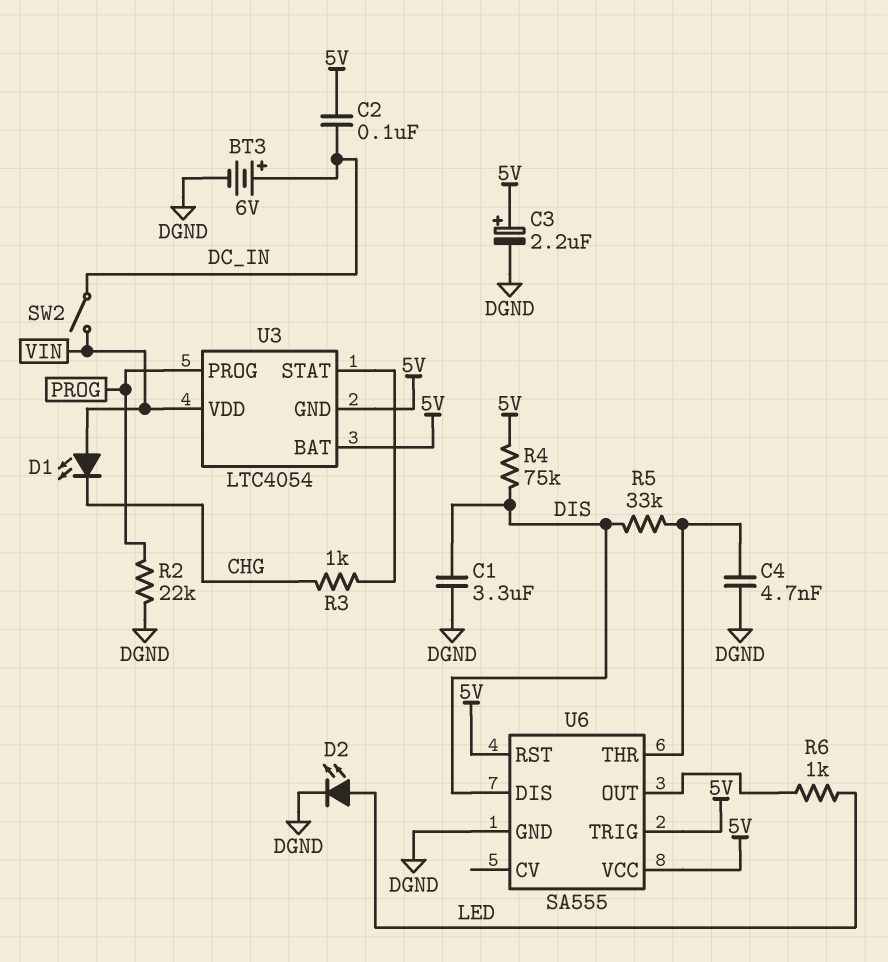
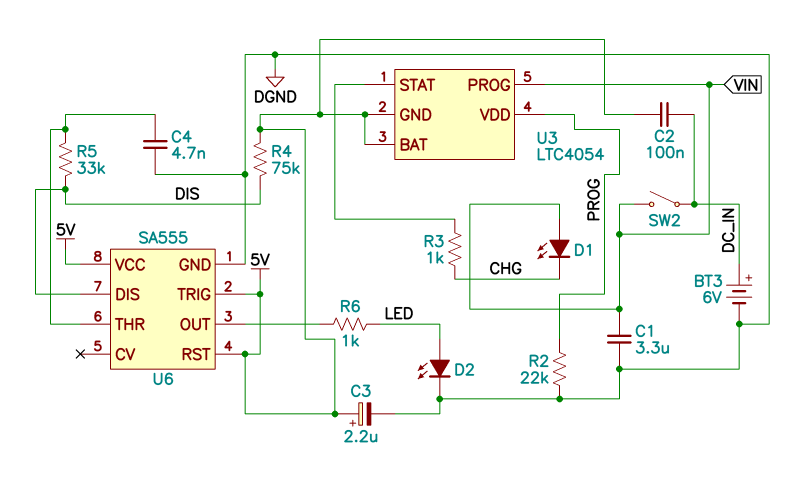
C1: 3.3uF (DGND, DIS) -> 3.3uF (DGND, VIN)
U3 pin PROG: PROG -> VIN
U3 pin VDD: VIN -> PROG

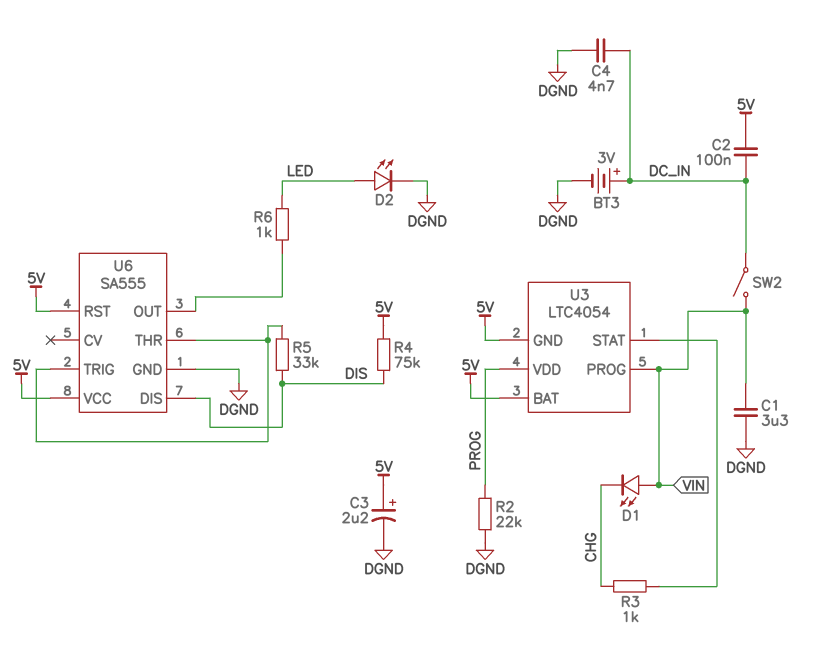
BT3: 6V (plus DC_IN, minus DGND) -> 3V (plus DC_IN, minus DGND)
C4: 4.7nF (DGND, U6/THR) -> 4.7nF (DC_IN, DGND)
U6 pin TRIG: 5V -> U6/THR

